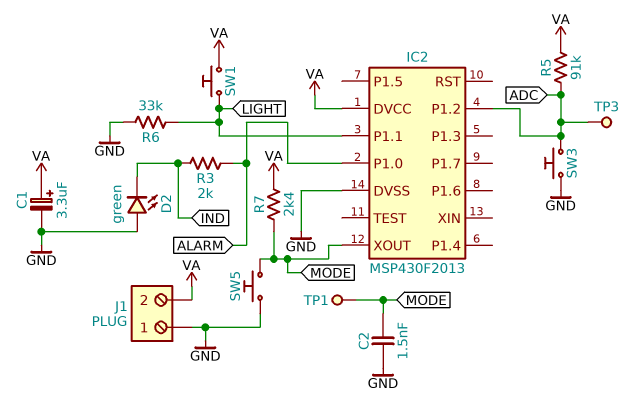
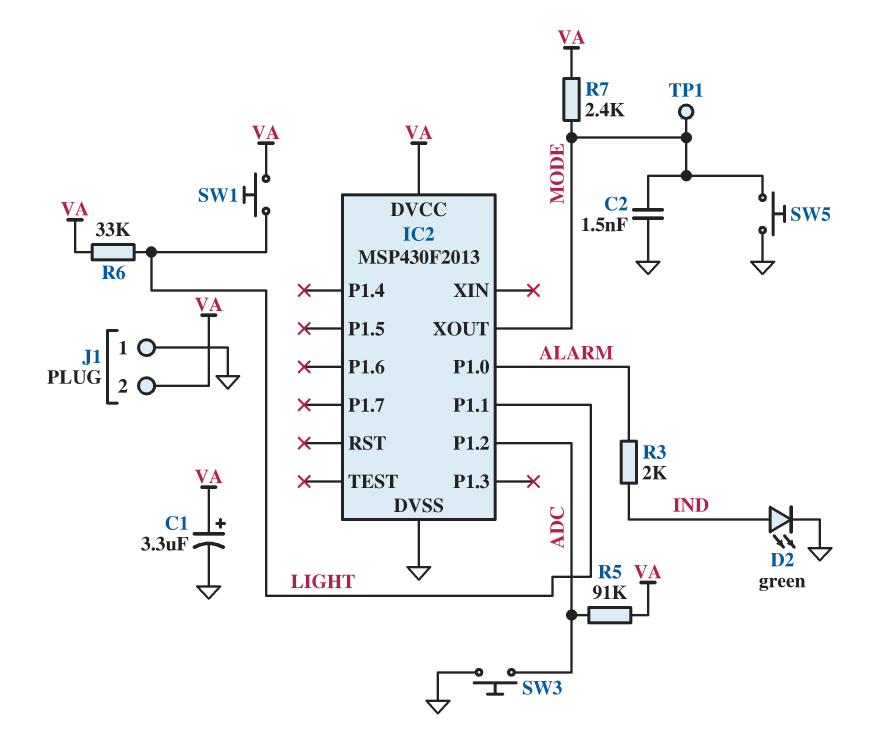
D2: LED green (A GND, K IND) -> LED green (A IND, K GND)
R6: 33k (GND, LIGHT) -> 33k (LIGHT, VA)
TP3: test point (ADC) -> none

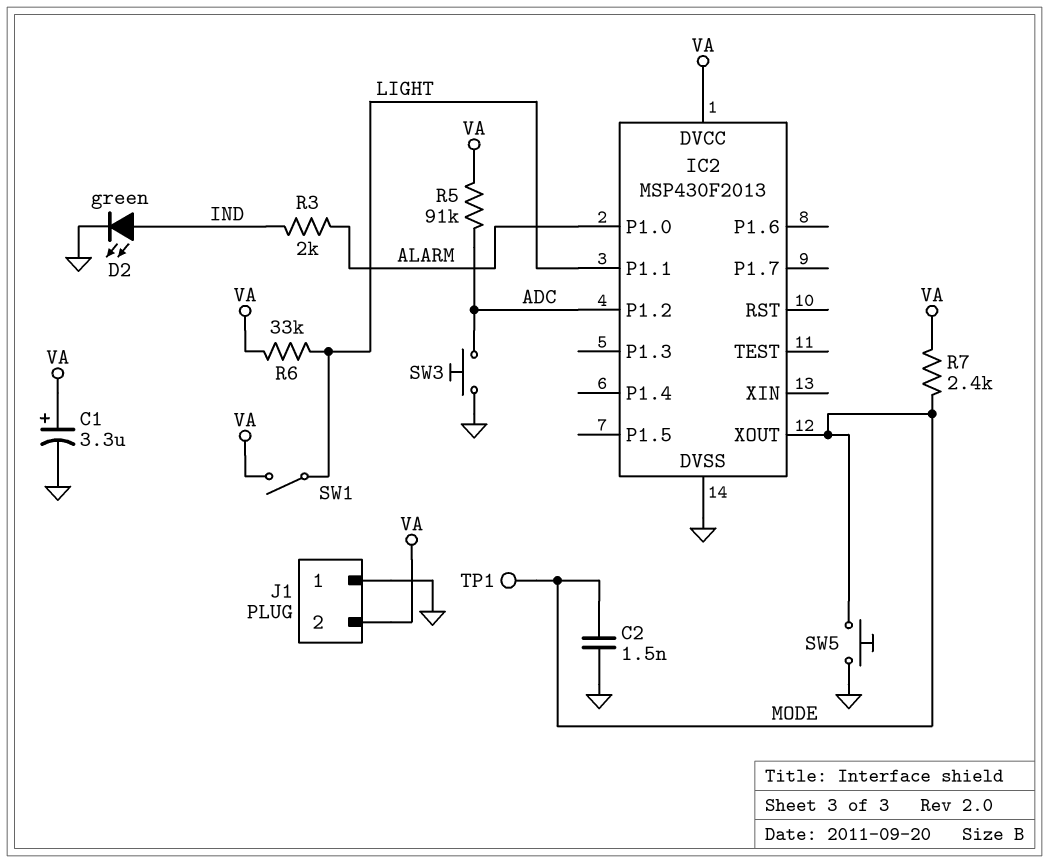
SW1: button (LIGHT, VA) -> switch (LIGHT, VA)

